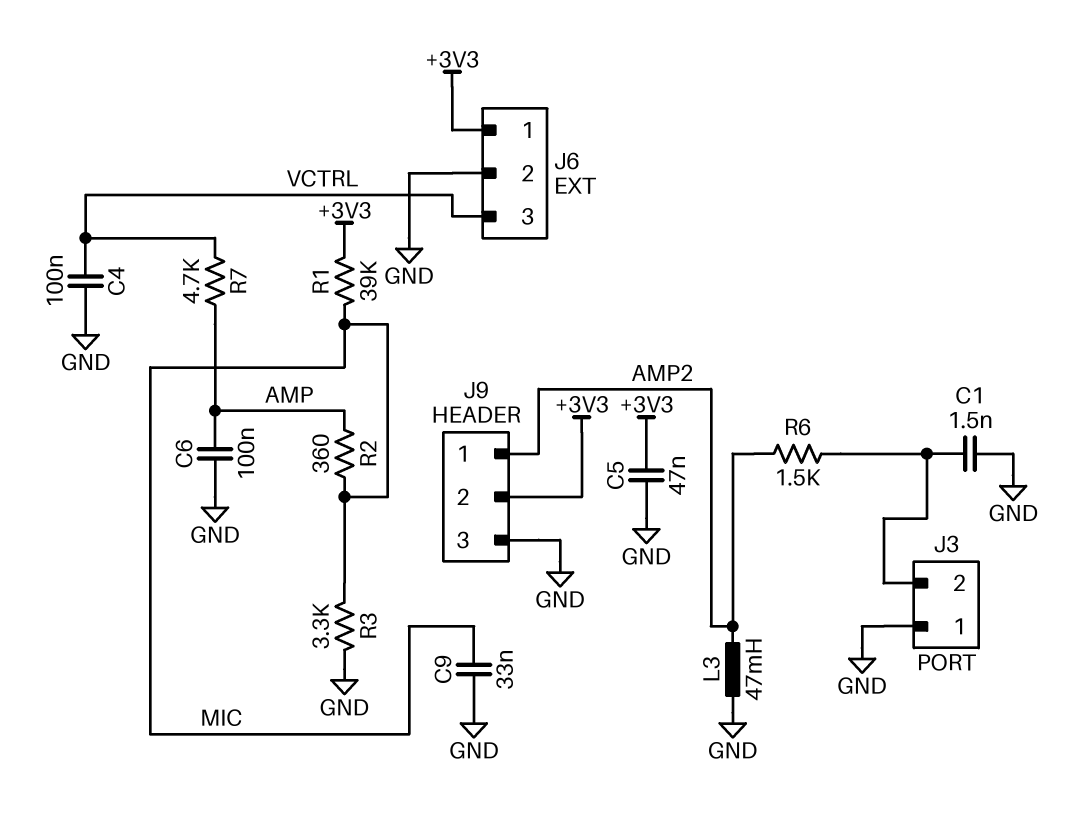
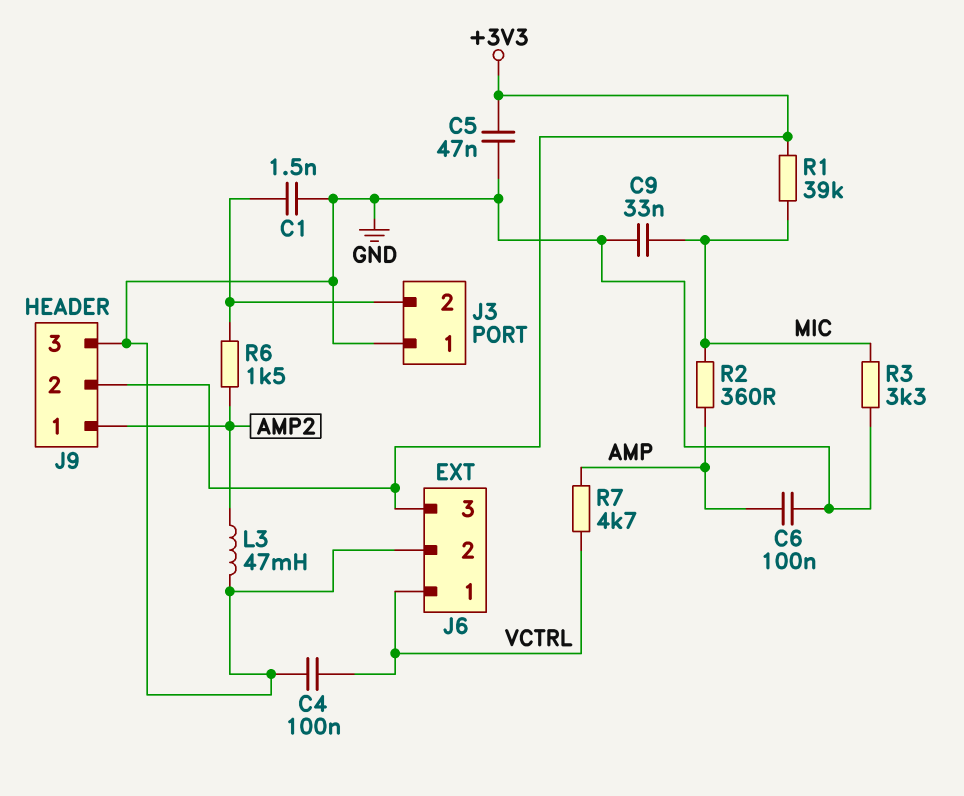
J6 pin 1: +3V3 -> VCTRL
J6 pin 3: VCTRL -> +3V3

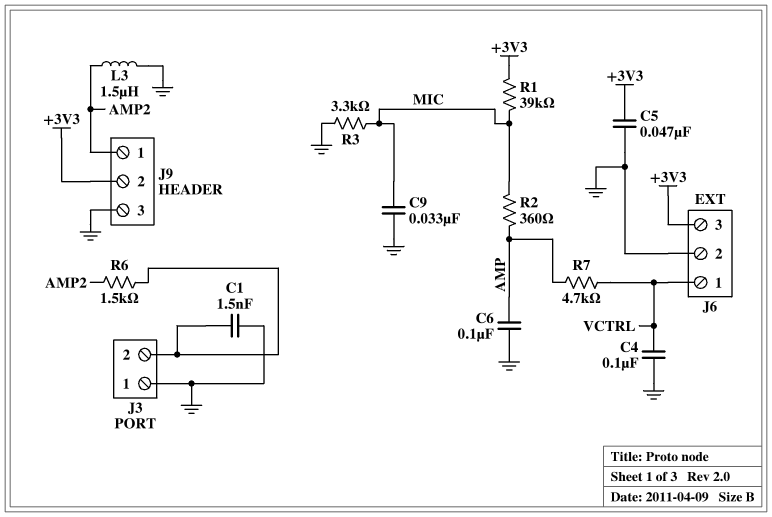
L3: 47mH (AMP2, GND) -> 1.5uH (AMP2, GND)

